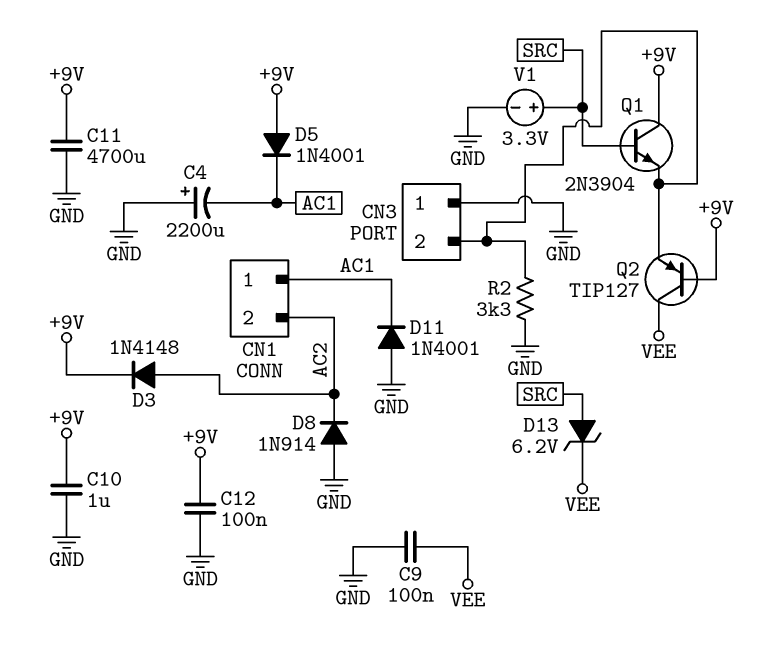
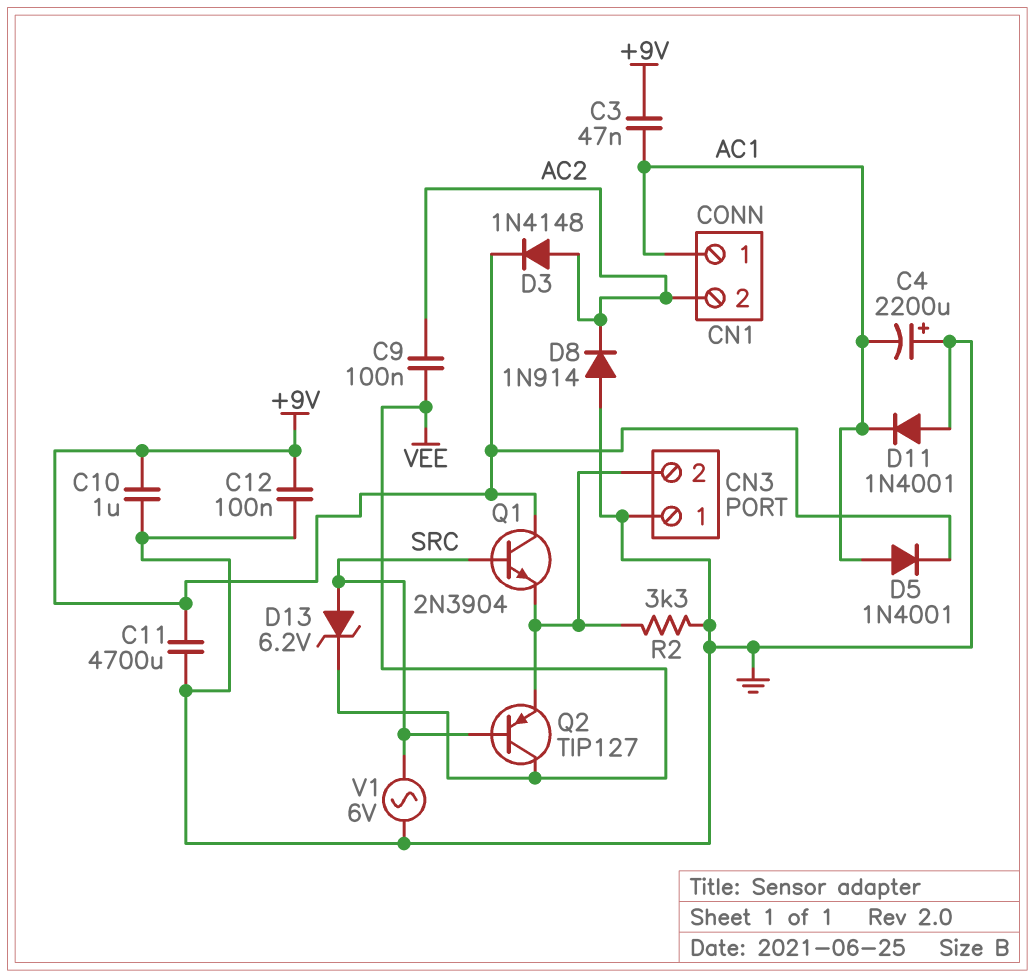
C3: none -> 47nF (+9V, AC1)
C9: 100nF (GND, VEE) -> 100nF (AC2, VEE)
D5: diode 1N4001 (A +9V, K AC1) -> diode 1N4001 (A AC1, K +9V)
Q2: PNP TIP127 (B +9V, C VEE, E CN3/2) -> PNP TIP127 (B SRC, C VEE, E CN3/2)
V1: 3.3V (plus SRC, minus GND) -> AC 6V (GND, SRC)

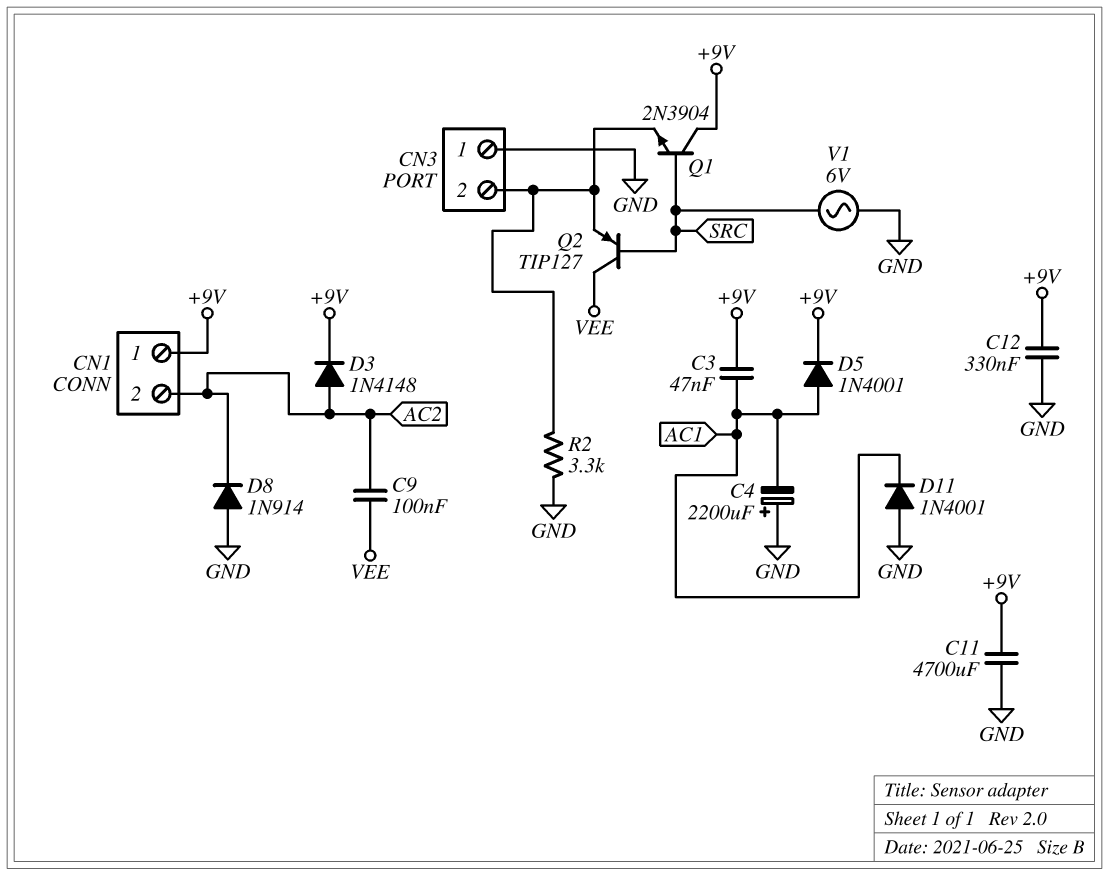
C10: 1uF (+9V, GND) -> none
C12: 100nF (+9V, GND) -> 330nF (+9V, GND)
CN1 pin 1: AC1 -> +9V
D13: zener 6.2V (A SRC, K VEE) -> none

